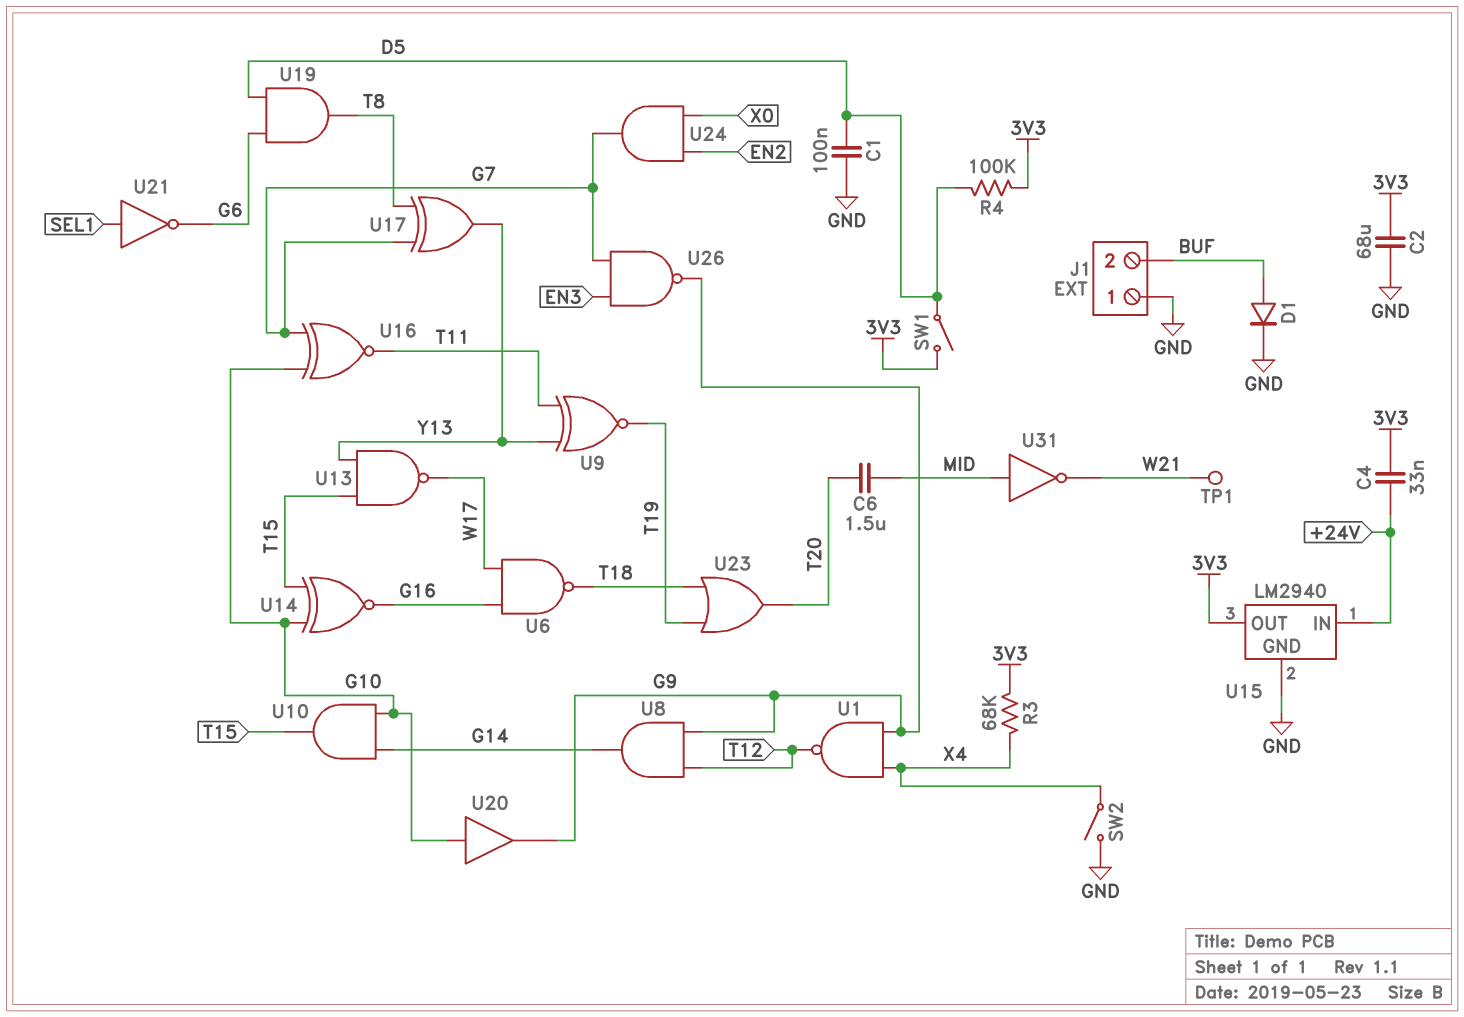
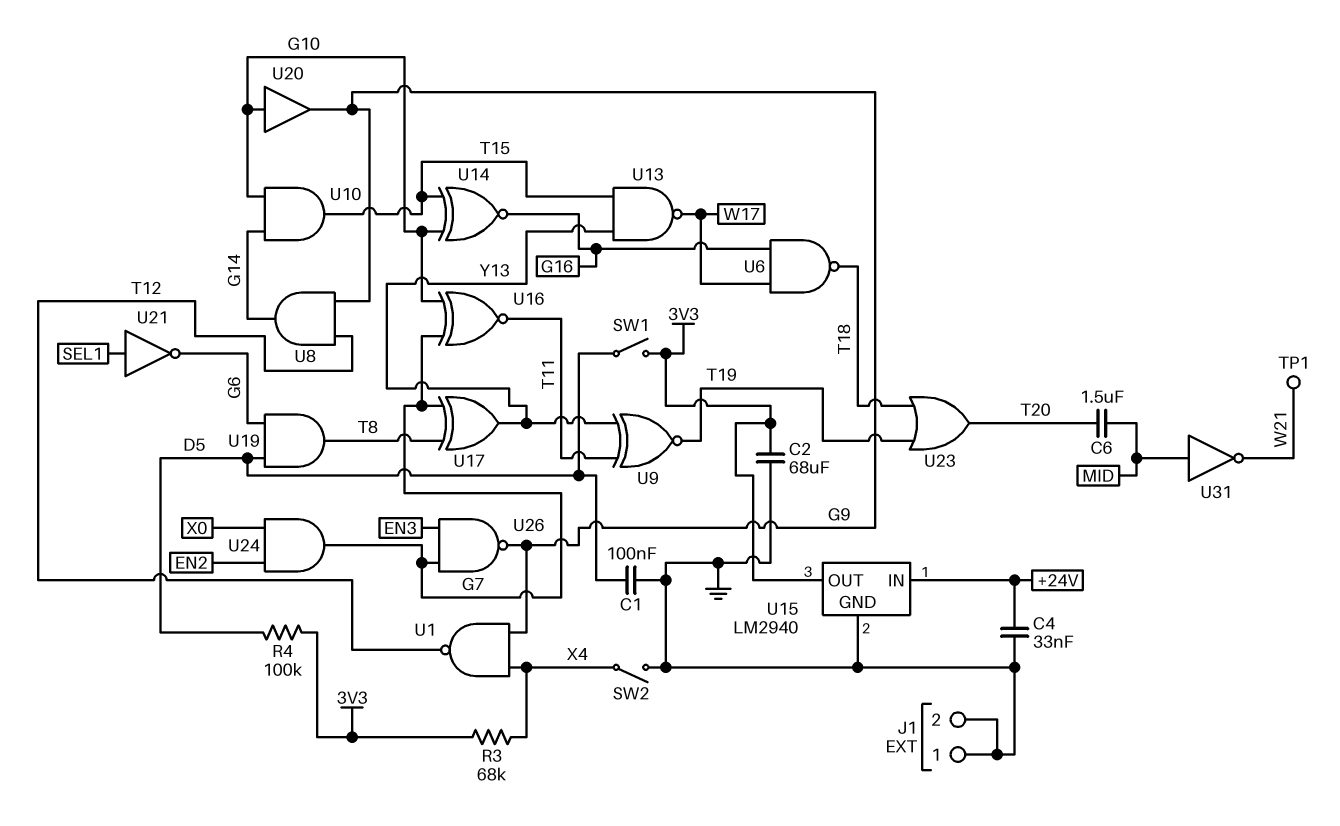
C4: 33nF (+24V, 3V3) -> 33nF (+24V, GND)
D1: diode (A BUF, K GND) -> none
J1 pin 2: BUF -> GND

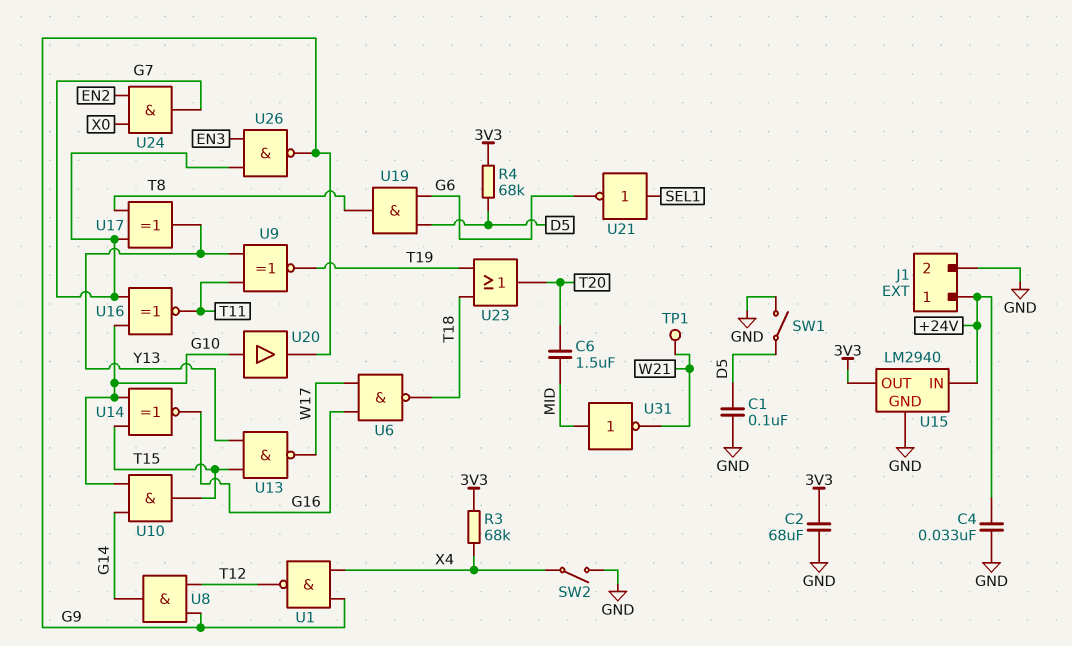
J1 pin 1: GND -> +24V
R4: 100k (3V3, D5) -> 68k (3V3, D5)
SW1: switch (3V3, D5) -> switch (D5, GND)

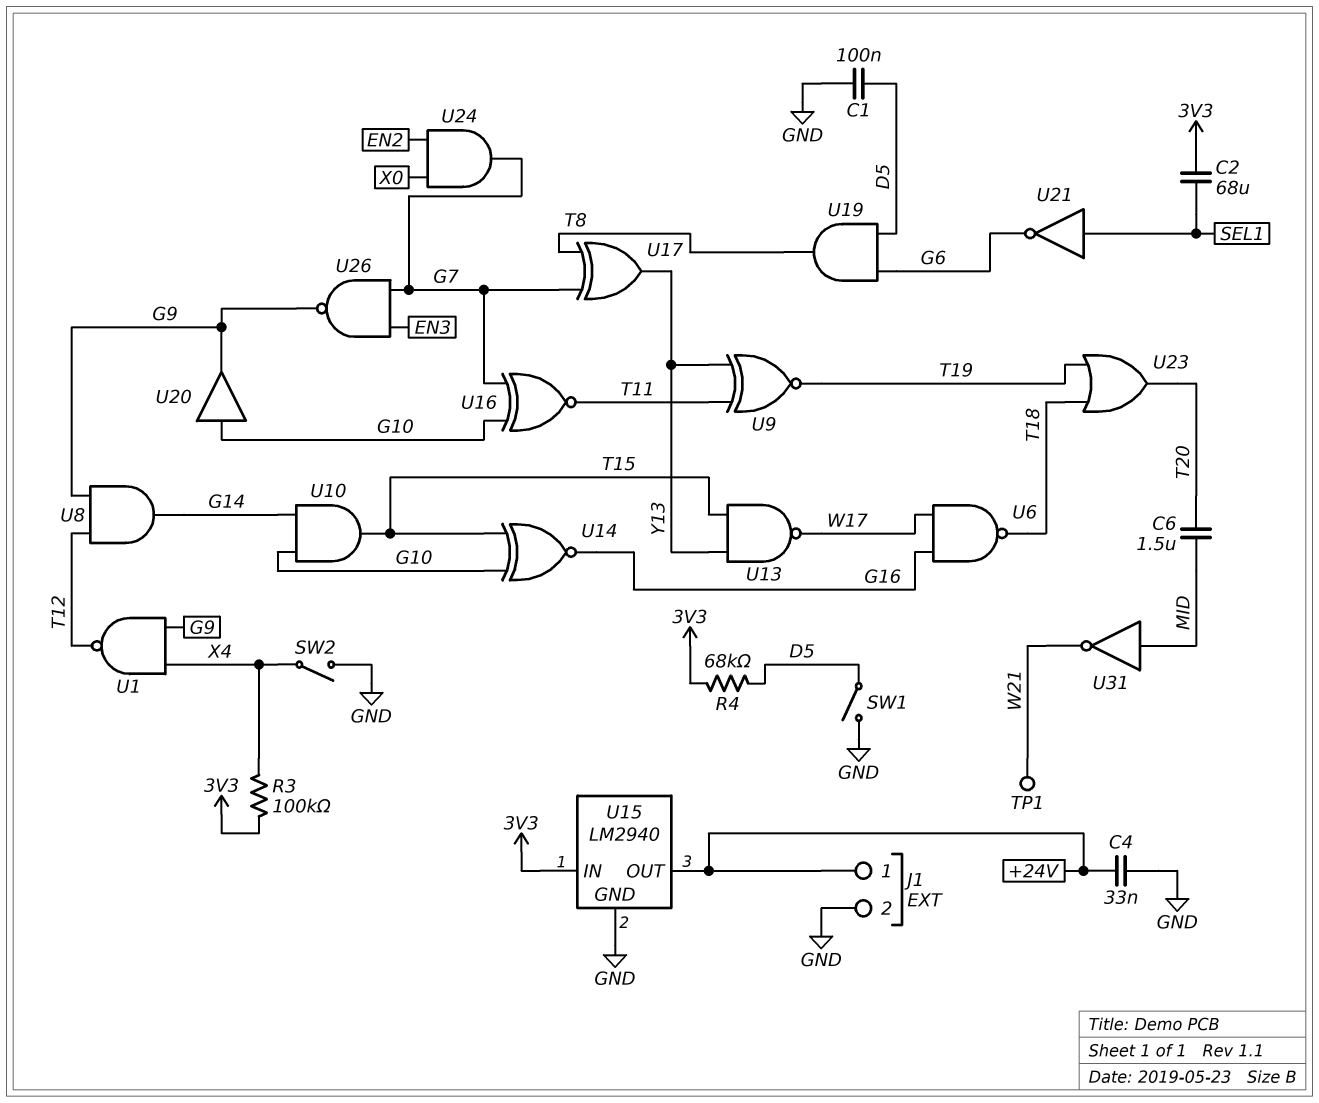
C2: 68uF (3V3, GND) -> 68uF (3V3, SEL1)
R3: 68k (3V3, X4) -> 100k (3V3, X4)
U15 pin IN: +24V -> 3V3
U15 pin OUT: 3V3 -> +24V

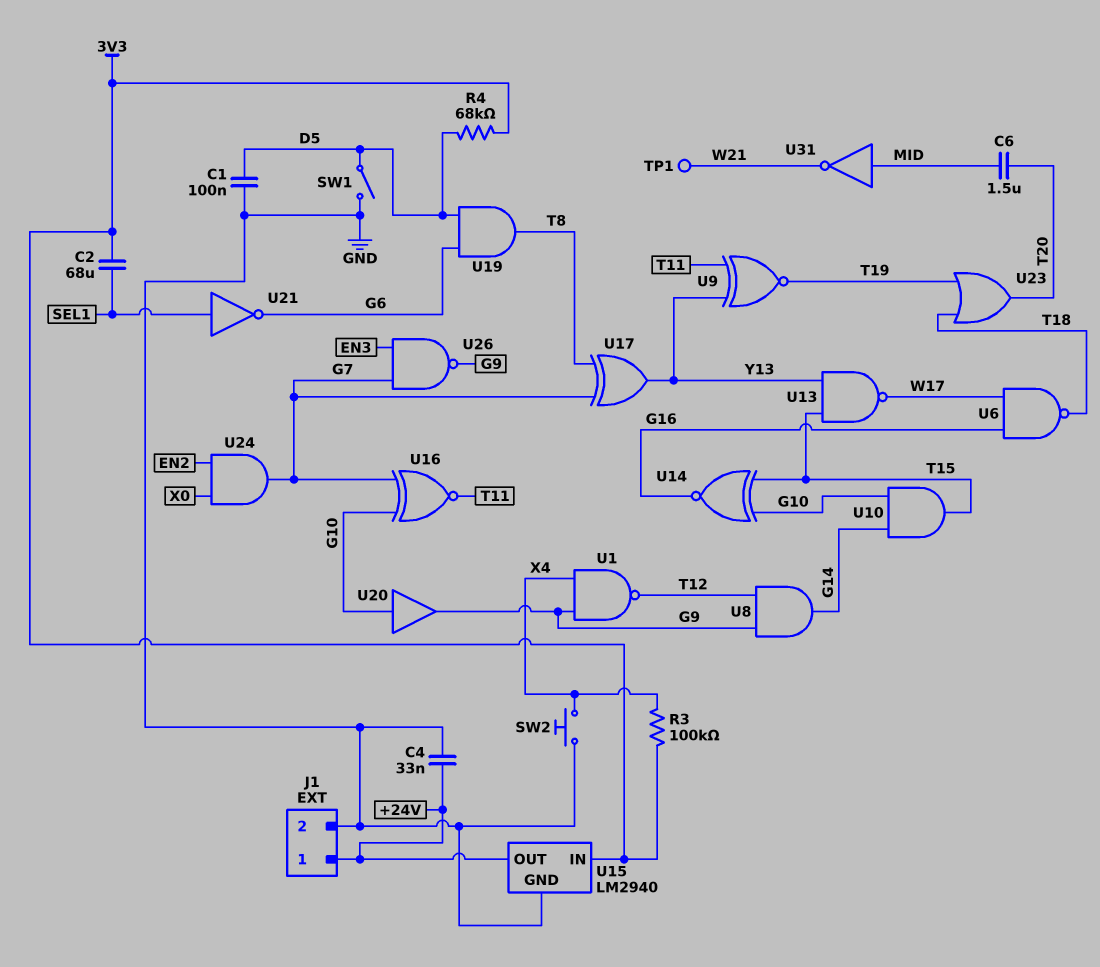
SW2: switch (GND, X4) -> button (GND, X4)

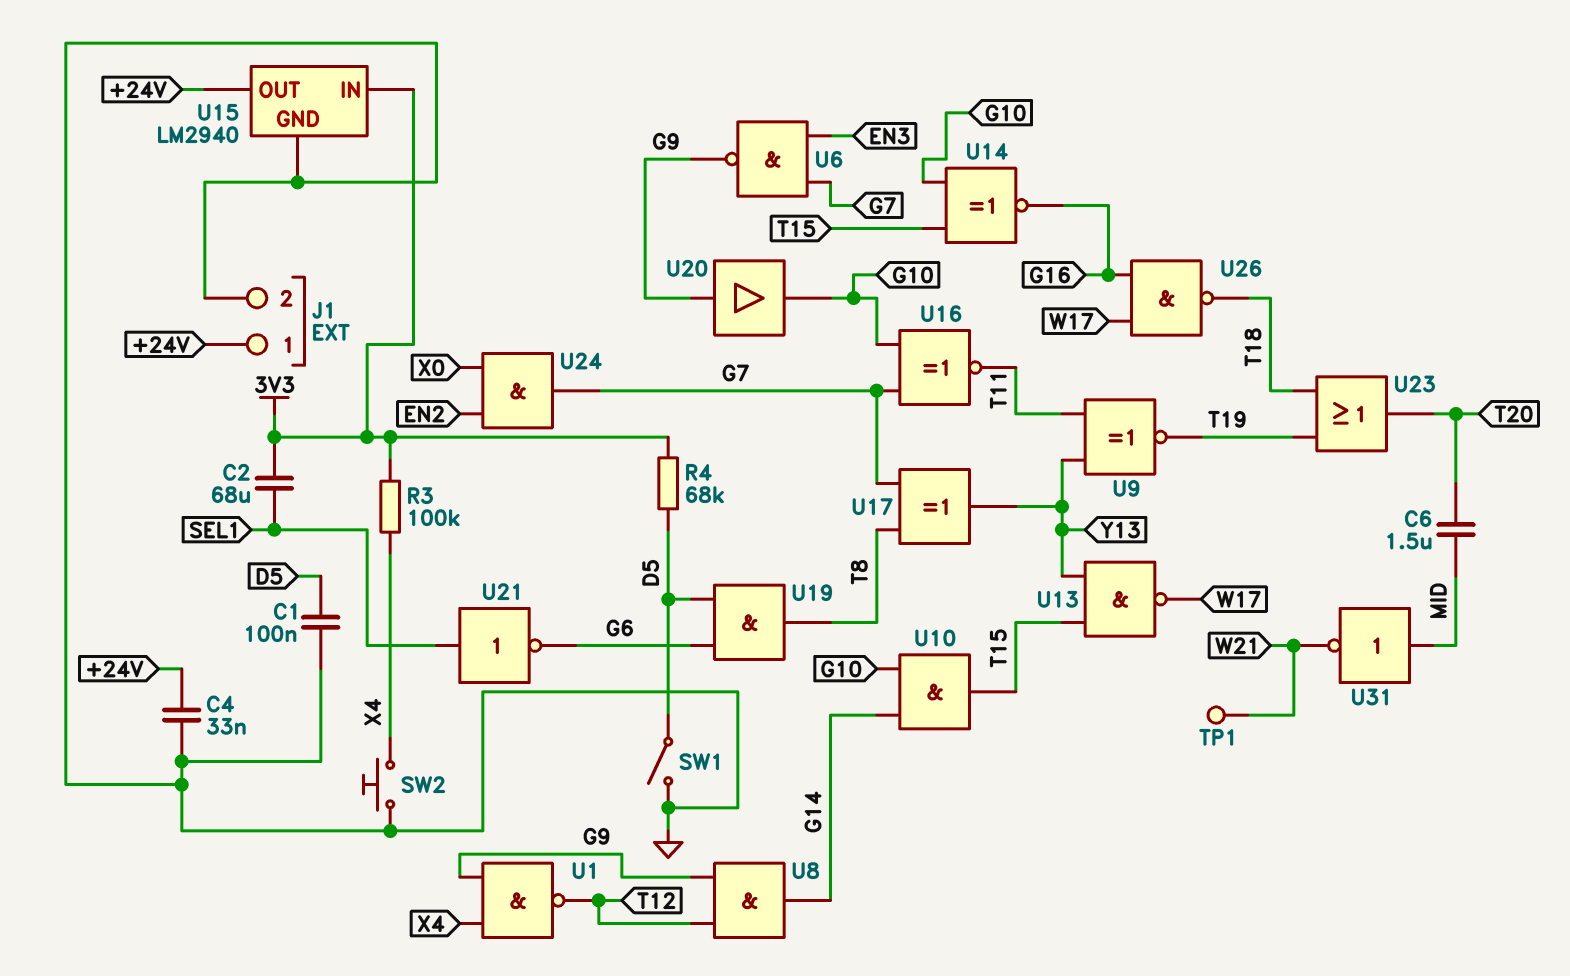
U6: NAND (in G16, in W17, out T18) -> NAND (in EN3, in G7, out G9)
U20: buffer (in G10, out G9) -> buffer (in G9, out G10)
U26: NAND (in EN3, in G7, out G9) -> NAND (in G16, in W17, out T18)

